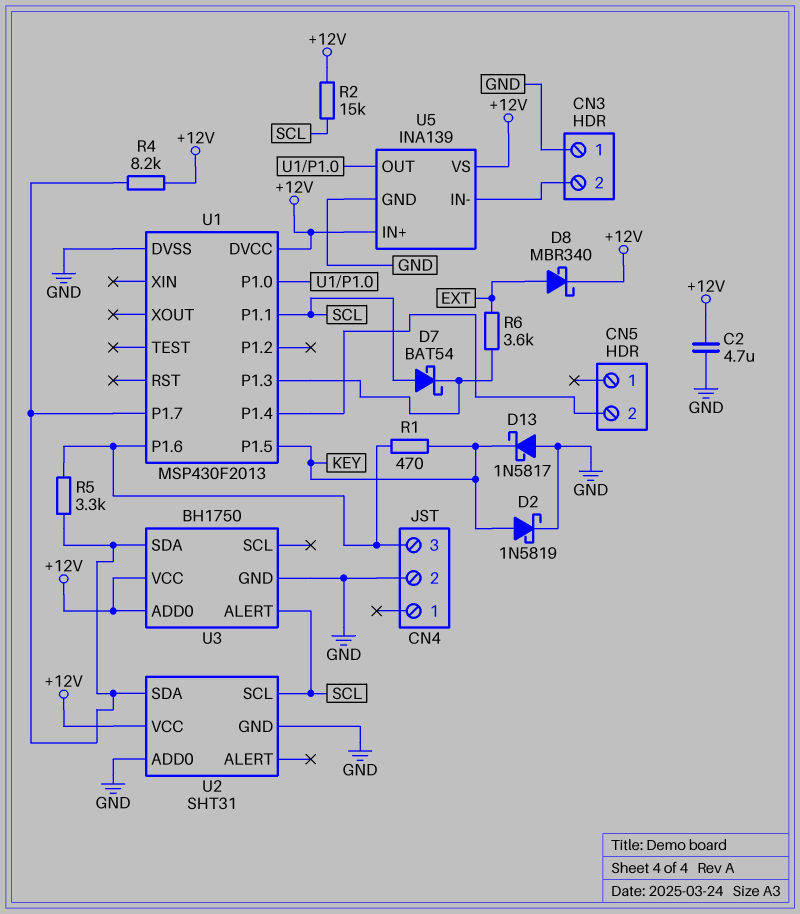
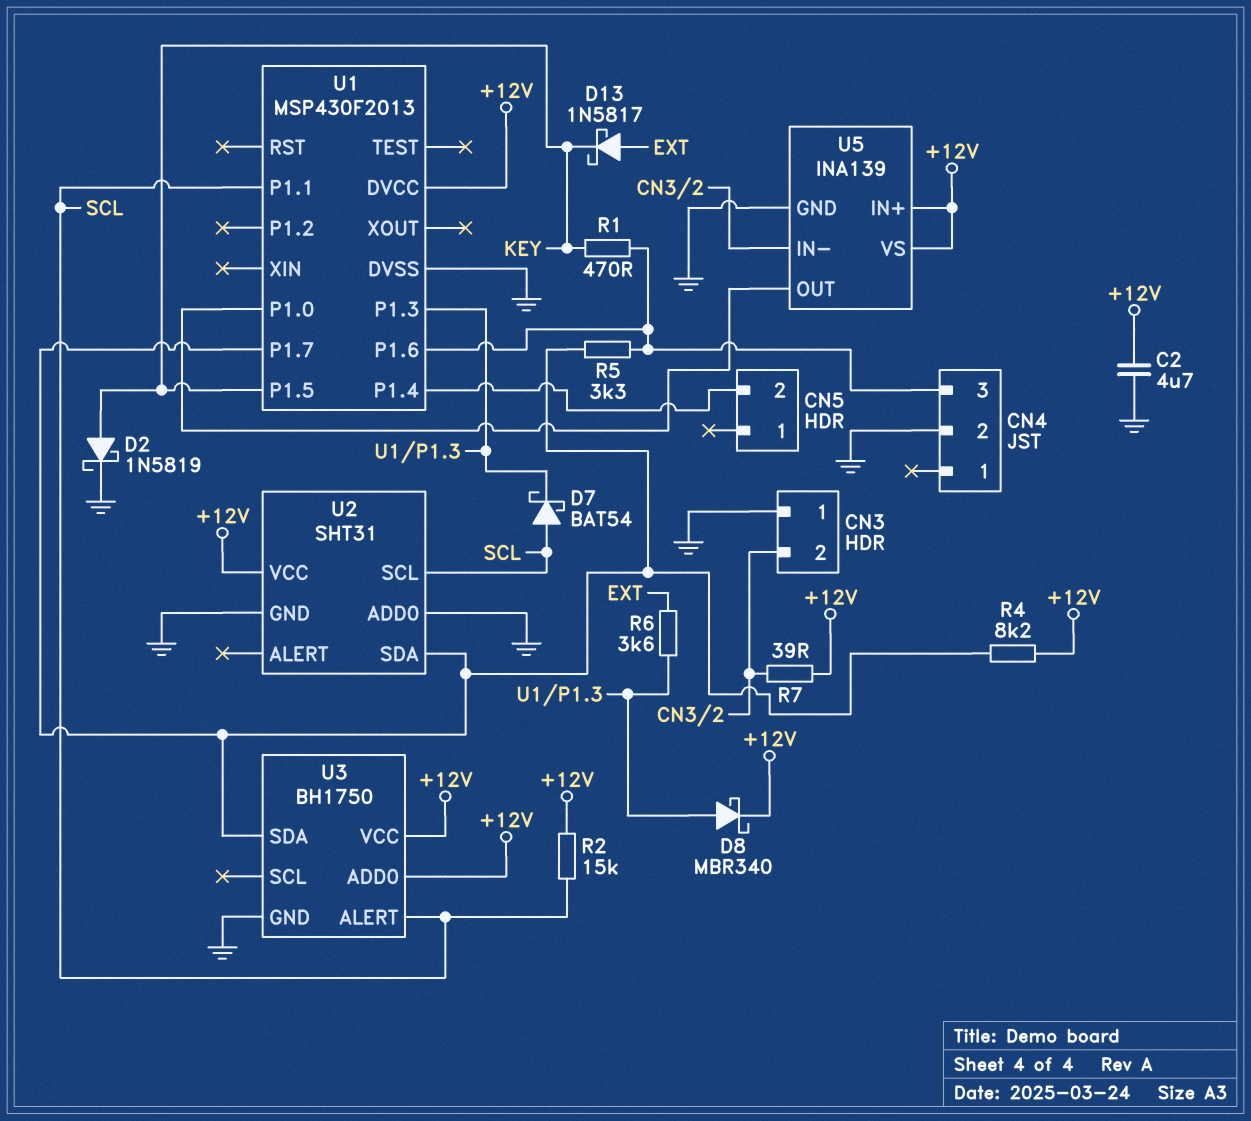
D8: schottky MBR340 (A EXT, K +12V) -> schottky MBR340 (A U1/P1.3, K +12V)
D13: schottky 1N5817 (A GND, K KEY) -> schottky 1N5817 (A EXT, K KEY)
R7: none -> 39 (+12V, CN3/2)

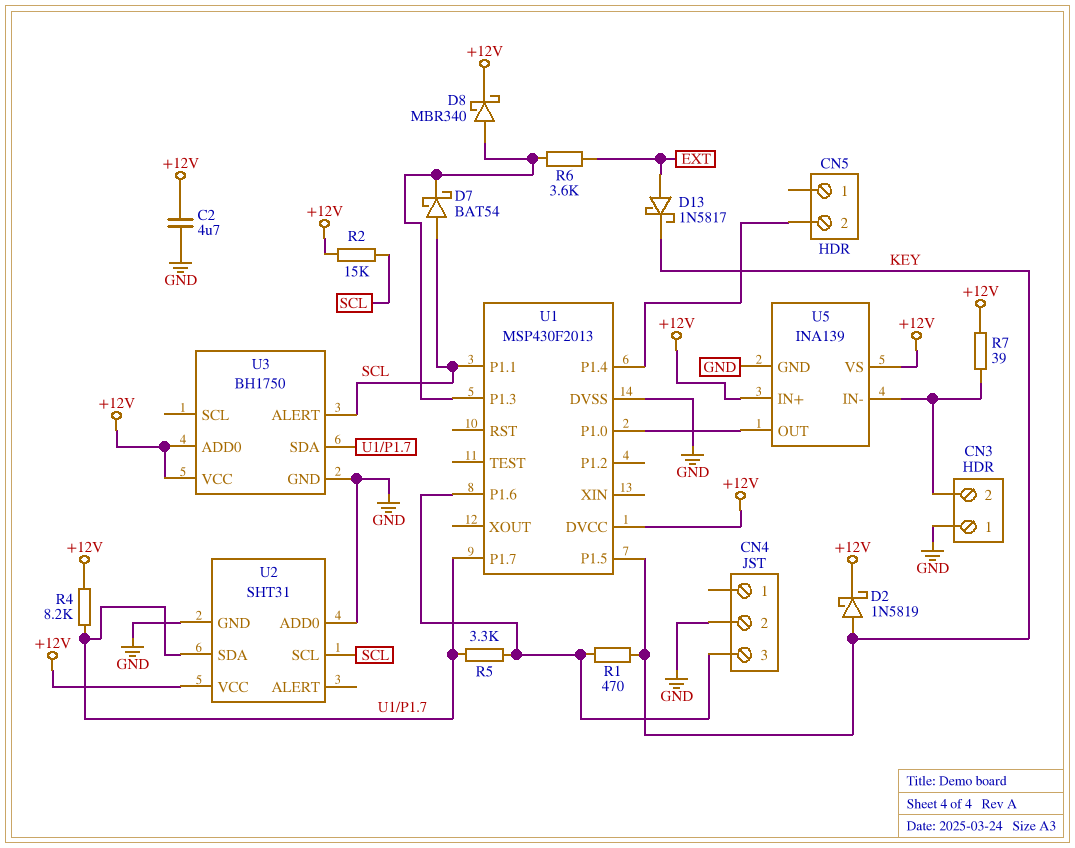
D2: schottky 1N5819 (A KEY, K GND) -> schottky 1N5819 (A KEY, K +12V)

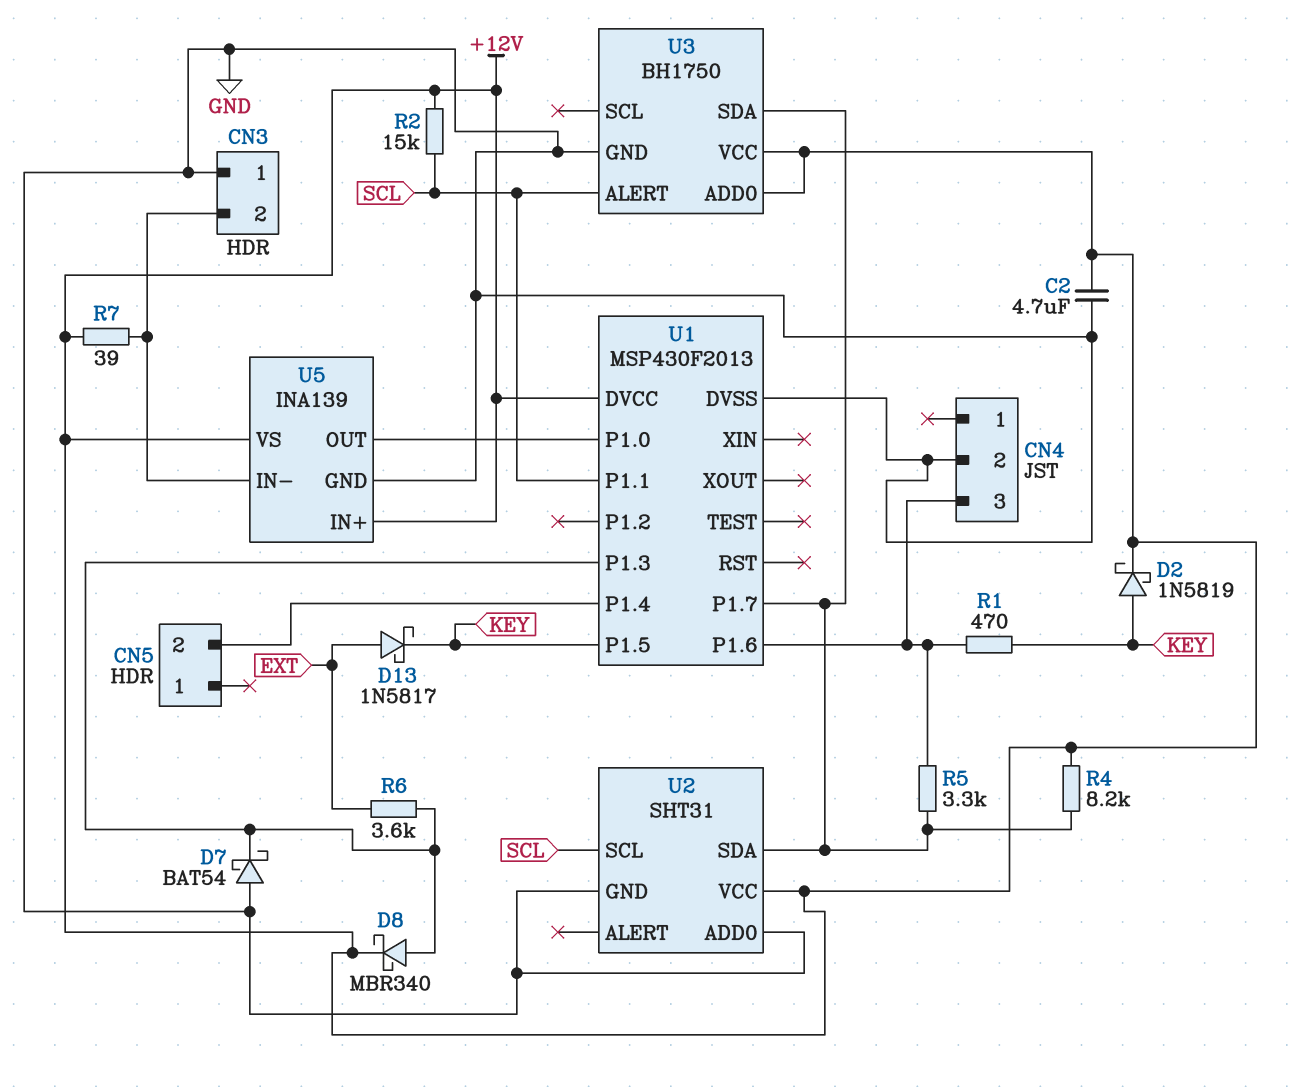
D7: schottky BAT54 (A SCL, K U1/P1.3) -> schottky BAT54 (A GND, K U1/P1.3)

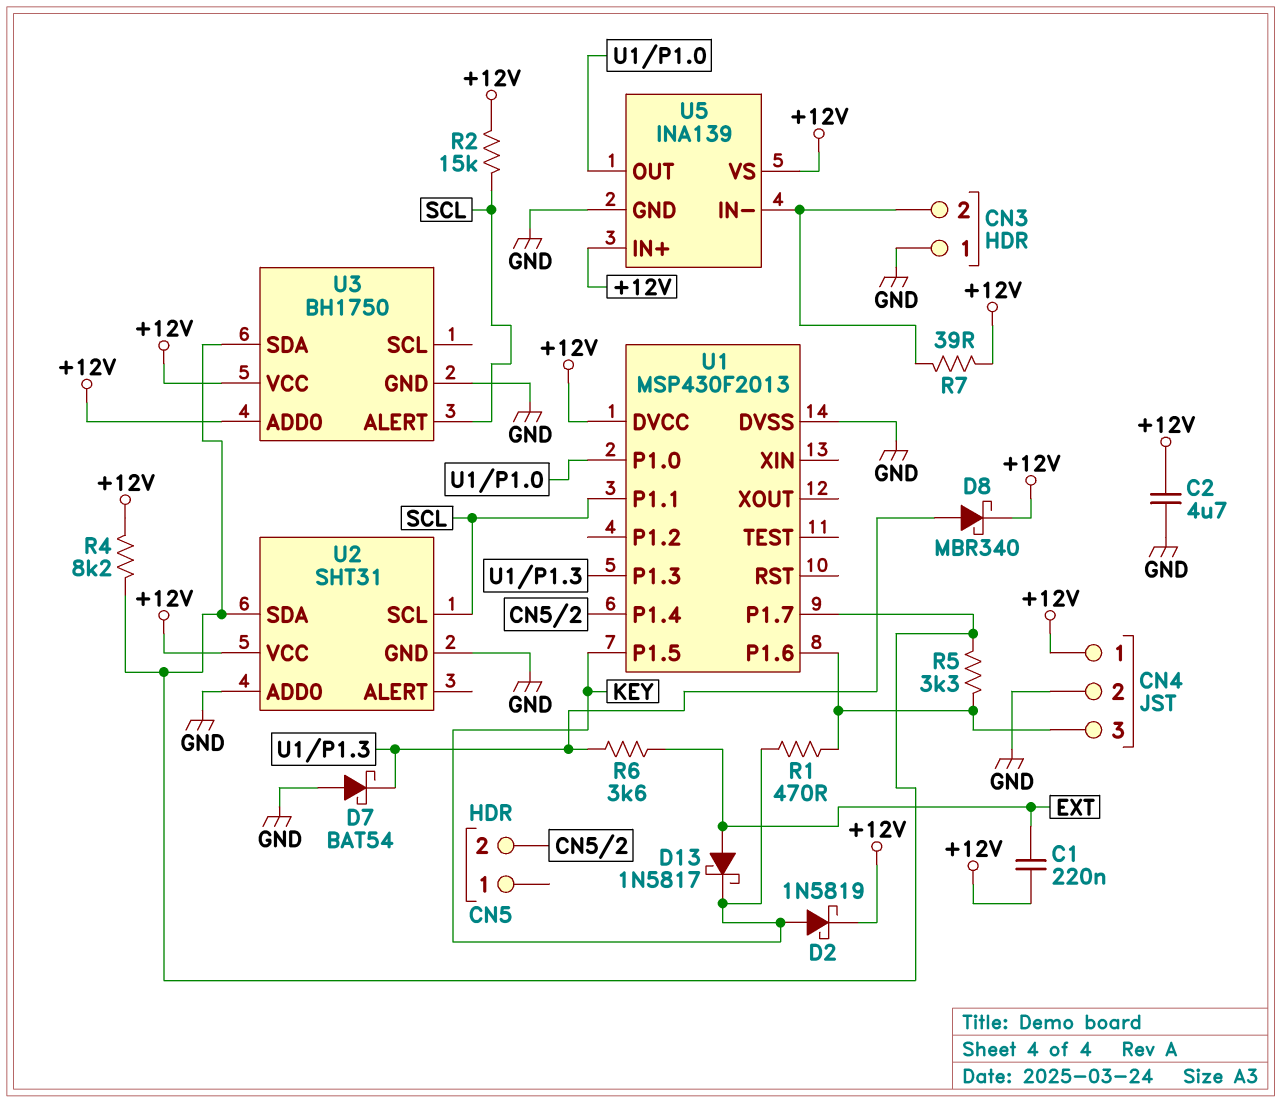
C1: none -> 220nF (+12V, EXT)
CN4 pin 1: none -> +12V

